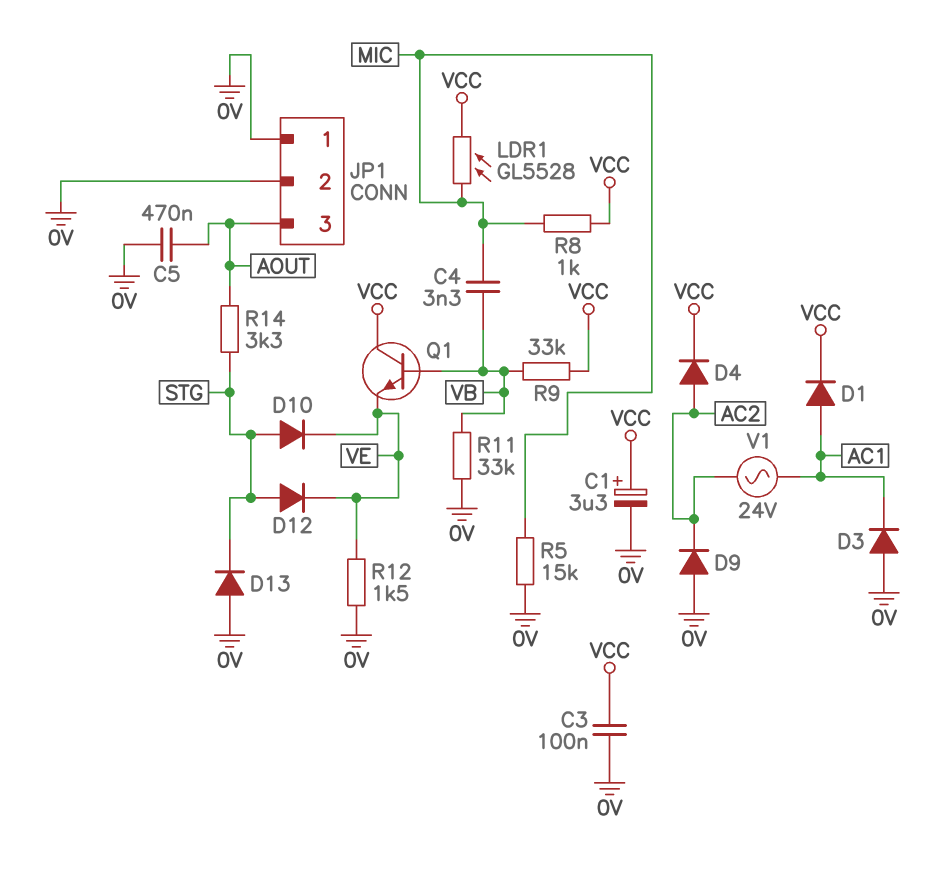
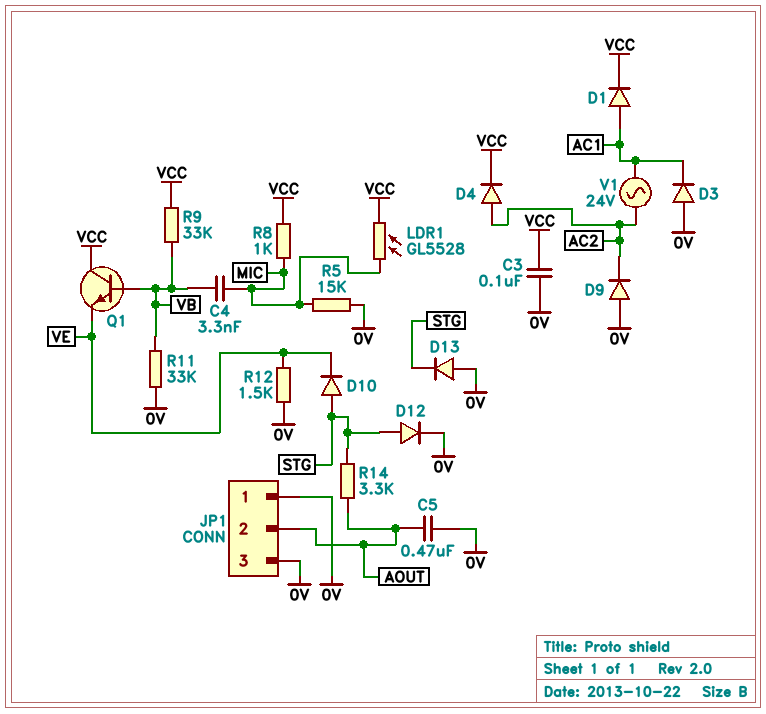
C1: 3.3uF (plus VCC, minus 0V) -> none
D12: diode (A STG, K VE) -> diode (A STG, K 0V)
JP1 pin 2: 0V -> AOUT
JP1 pin 3: AOUT -> 0V

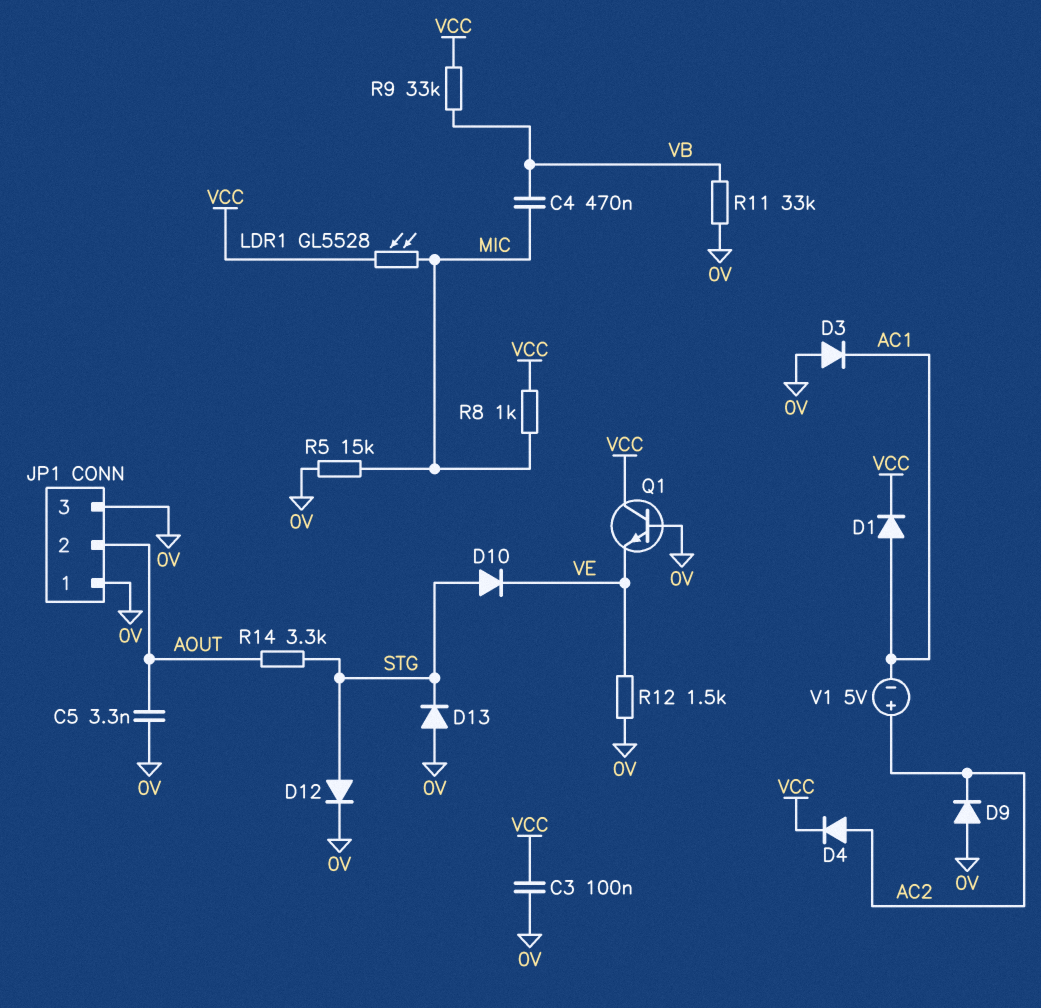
C4: 3.3nF (MIC, VB) -> 470nF (MIC, VB)
C5: 470nF (0V, AOUT) -> 3.3nF (0V, AOUT)
Q1: NPN (B VB, C VCC, E VE) -> NPN (B 0V, C VCC, E VE)
V1: AC 24V (AC1, AC2) -> 5V (plus AC2, minus AC1)

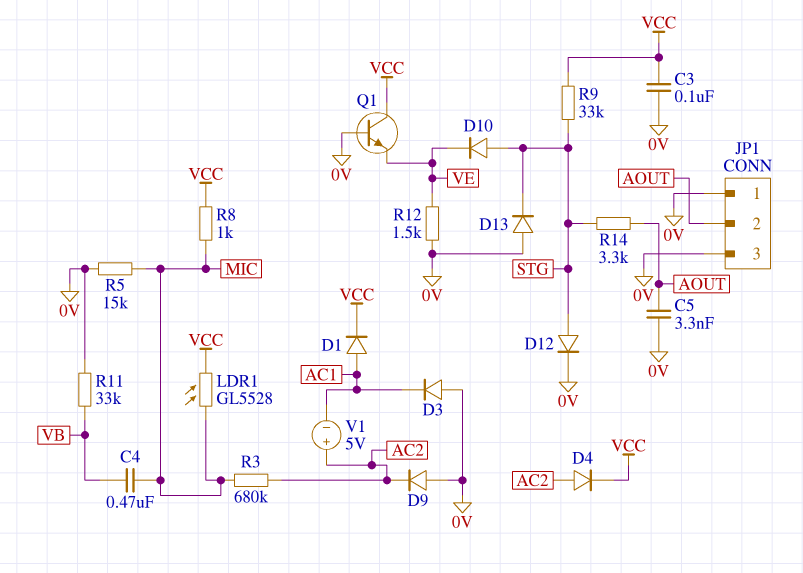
R3: none -> 680k (AC2, MIC)
R9: 33k (VB, VCC) -> 33k (STG, VCC)

